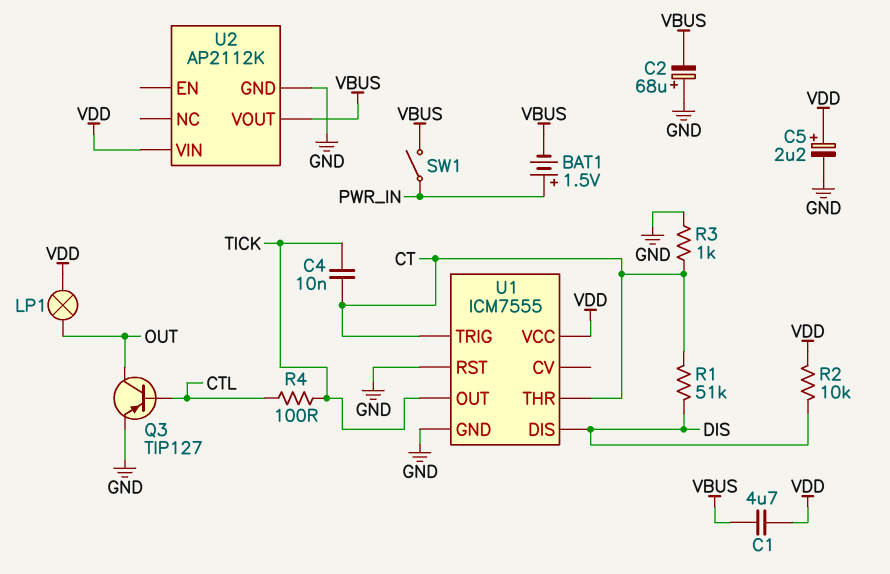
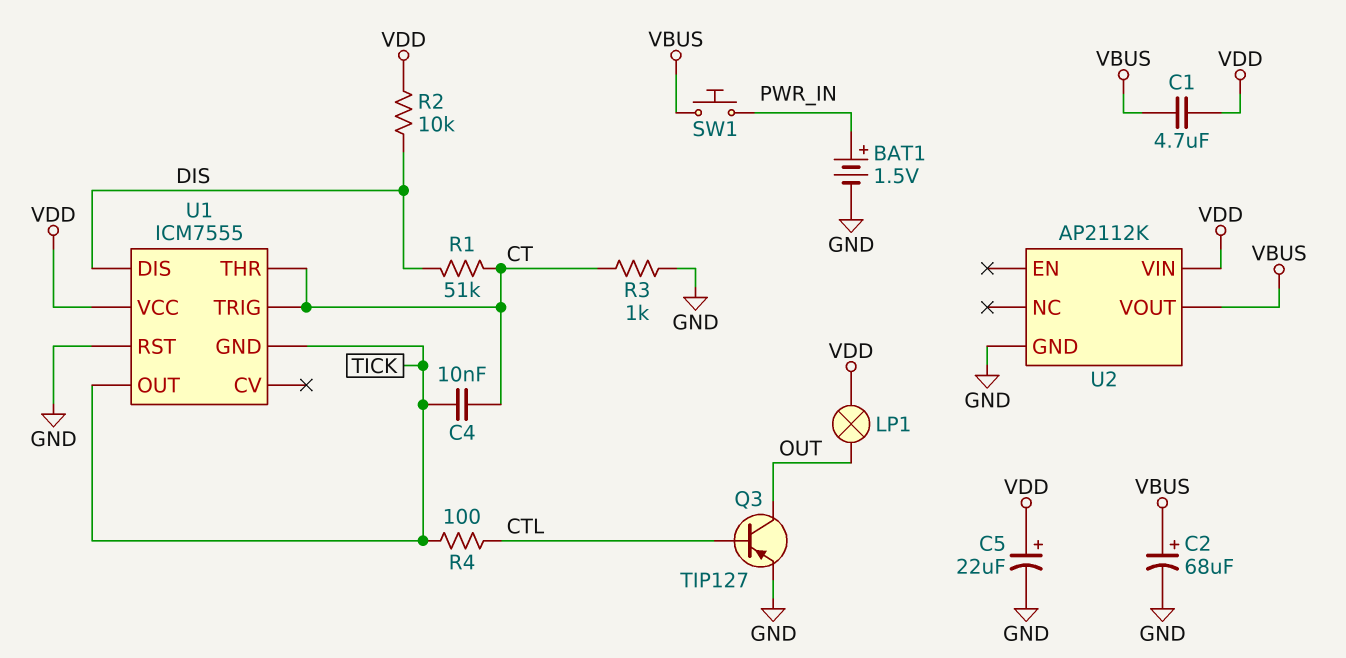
BAT1: 1.5V (plus PWR_IN, minus VBUS) -> 1.5V (plus PWR_IN, minus GND)
C2: 68uF (plus GND, minus VBUS) -> 68uF (plus VBUS, minus GND)
C5: 2.2uF (plus VDD, minus GND) -> 22uF (plus VDD, minus GND)
SW1: switch (PWR_IN, VBUS) -> button (PWR_IN, VBUS)
U1 pin GND: GND -> TICK

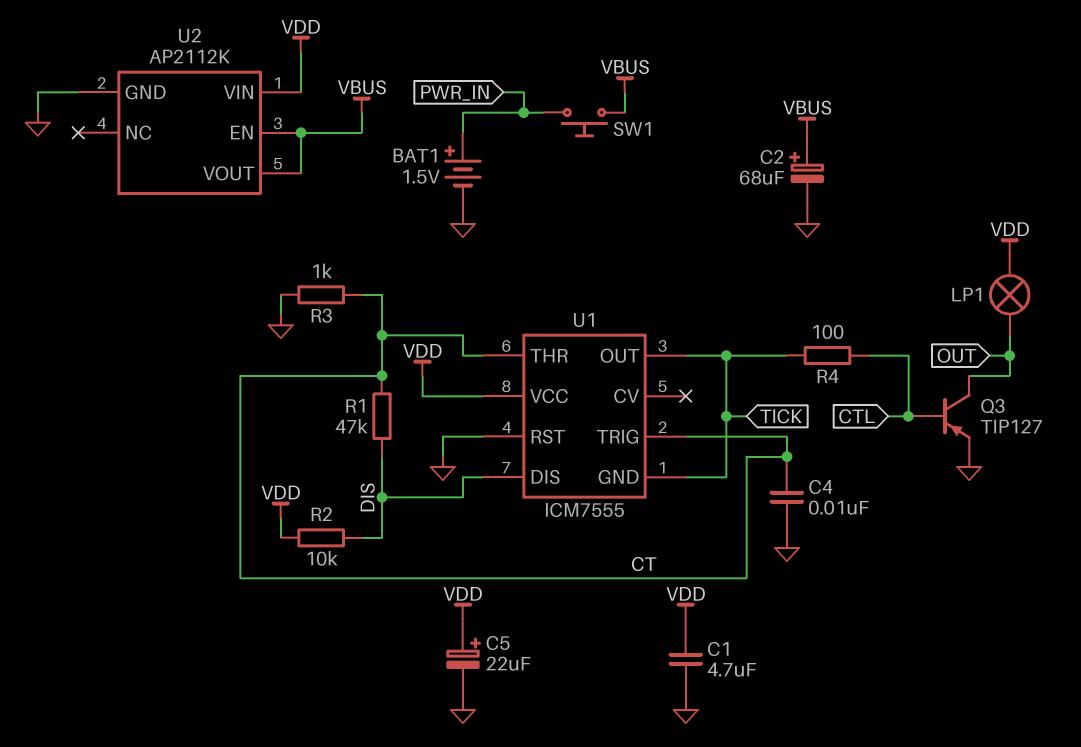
C1: 4.7uF (VBUS, VDD) -> 4.7uF (GND, VDD)
C4: 10nF (CT, TICK) -> 10nF (CT, GND)
R1: 51k (CT, DIS) -> 47k (CT, DIS)
U2 pin EN: none -> VBUS

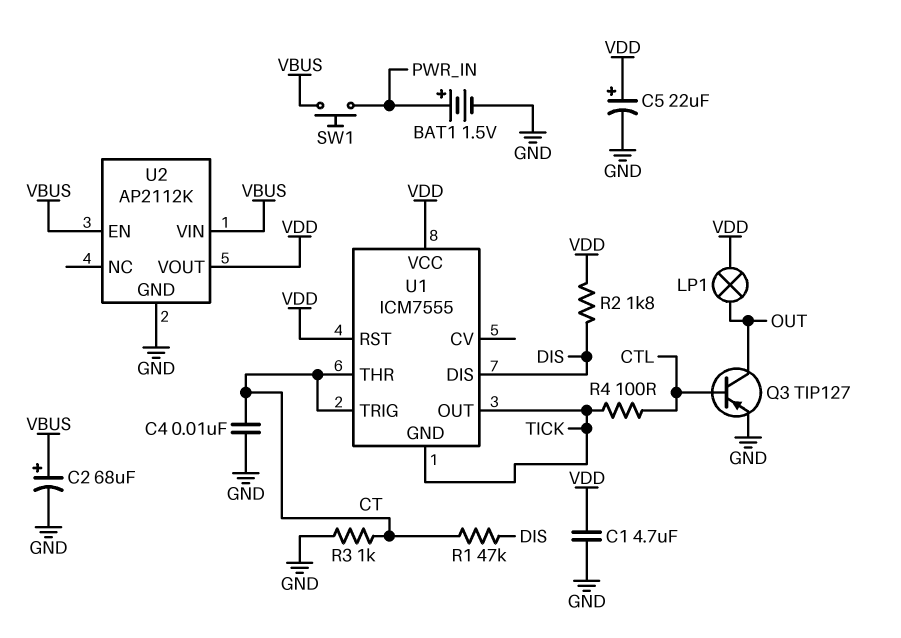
R2: 10k (DIS, VDD) -> 1.8k (DIS, VDD)
U1 pin RST: GND -> VDD
U2 pin VIN: VDD -> VBUS
U2 pin VOUT: VBUS -> VDD

